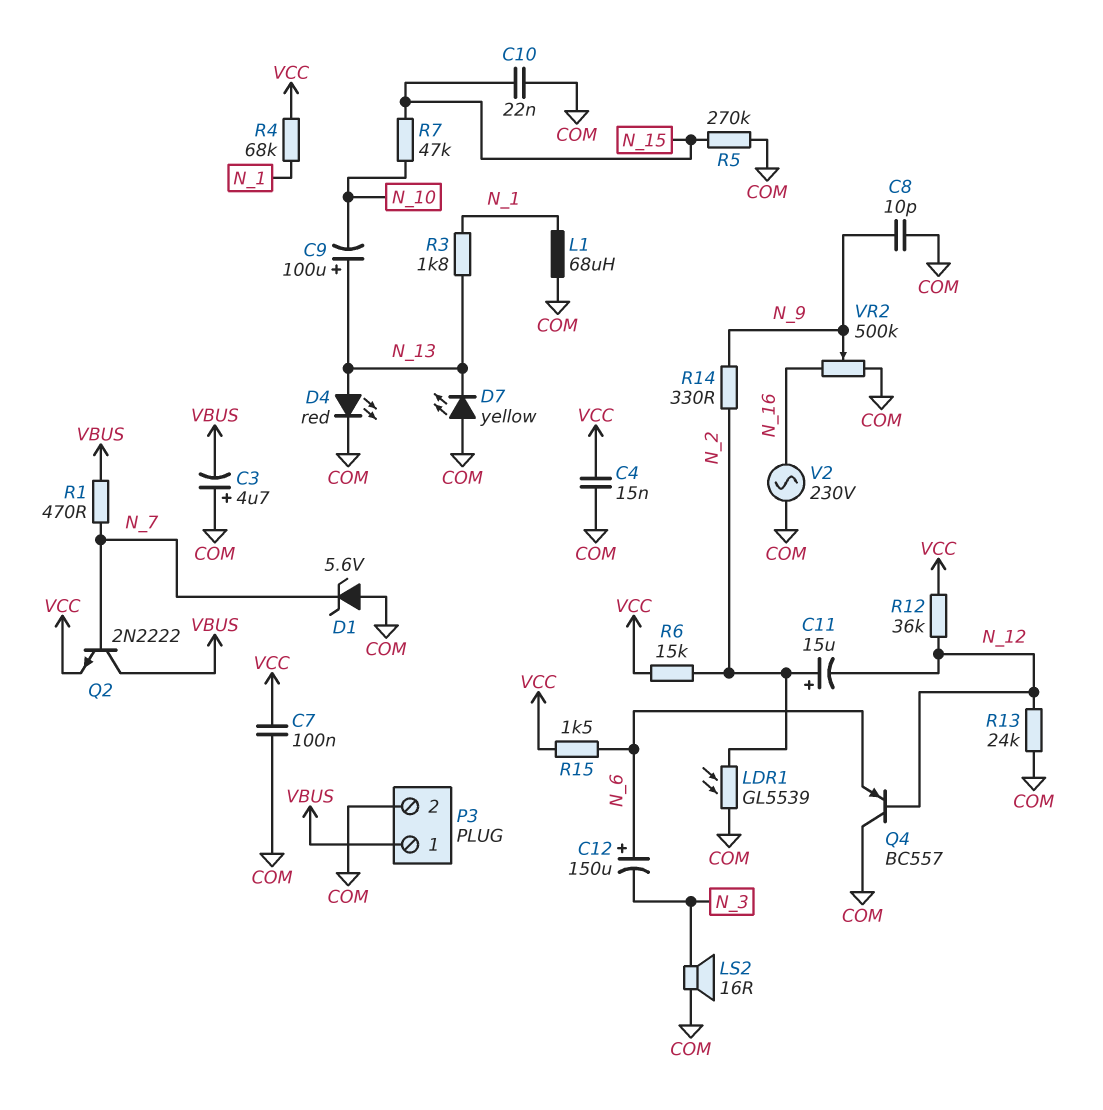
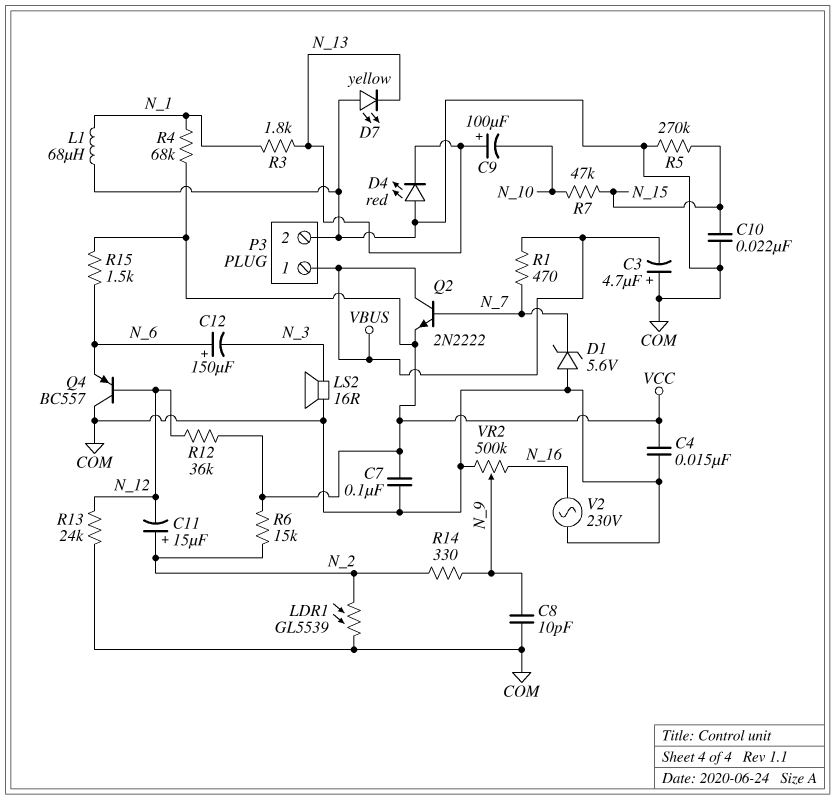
D4: LED red (A N_13, K COM) -> LED red (A COM, K N_13)

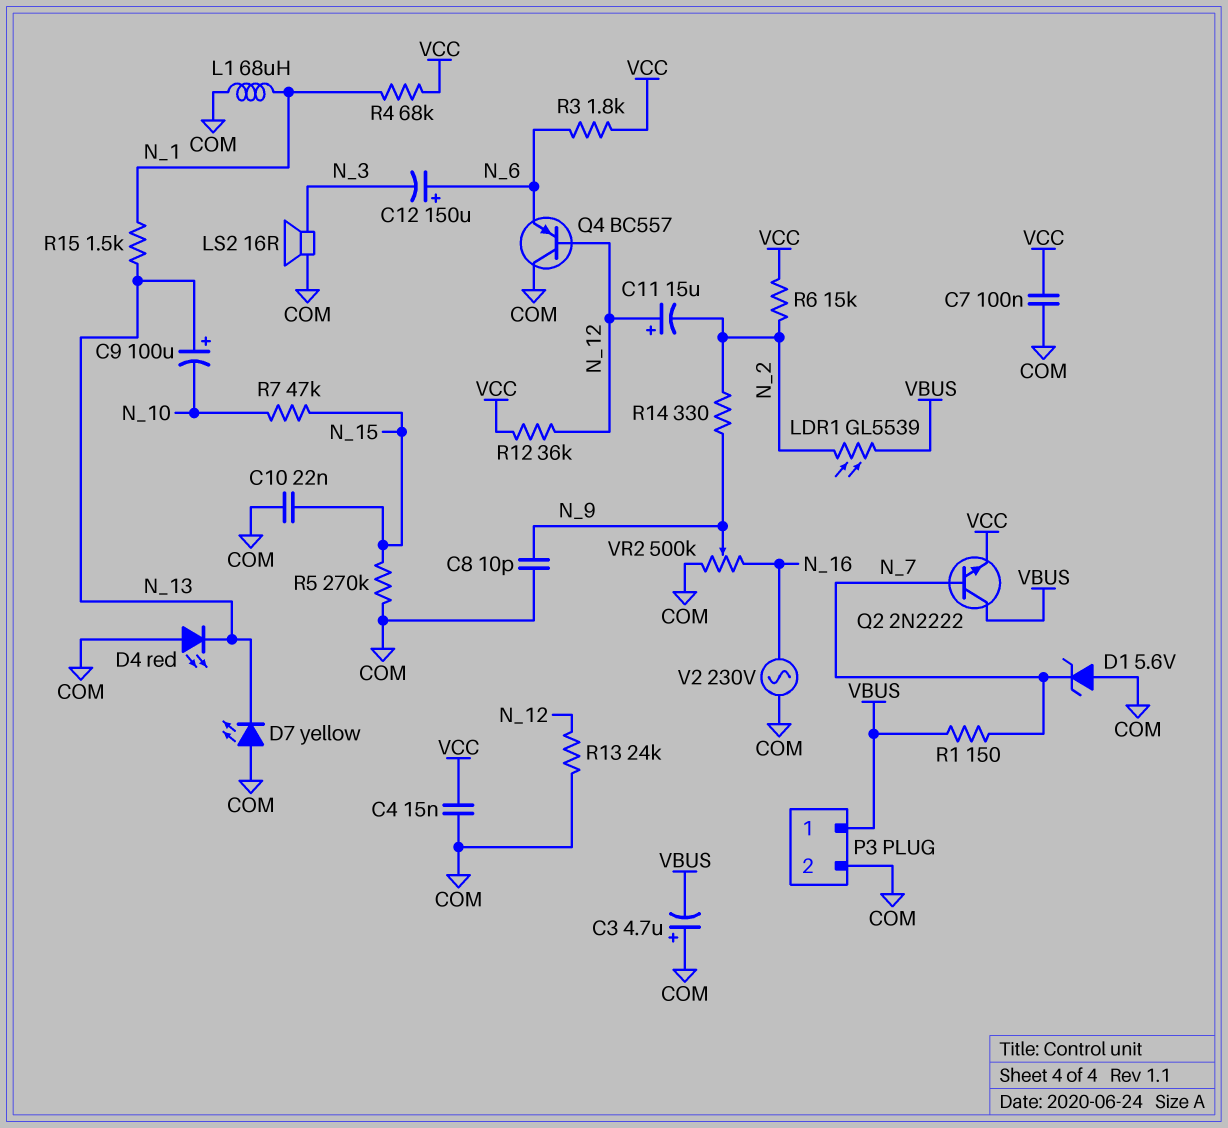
C11: 15uF (plus N_2, minus N_12) -> 15uF (plus N_12, minus N_2)
LDR1: GL5539 (COM, N_2) -> GL5539 (N_2, VBUS)
R1: 470 (N_7, VBUS) -> 150 (N_7, VBUS)
R3: 1.8k (N_1, N_13) -> 1.8k (N_6, VCC)
R15: 1.5k (N_6, VCC) -> 1.5k (N_1, N_13)

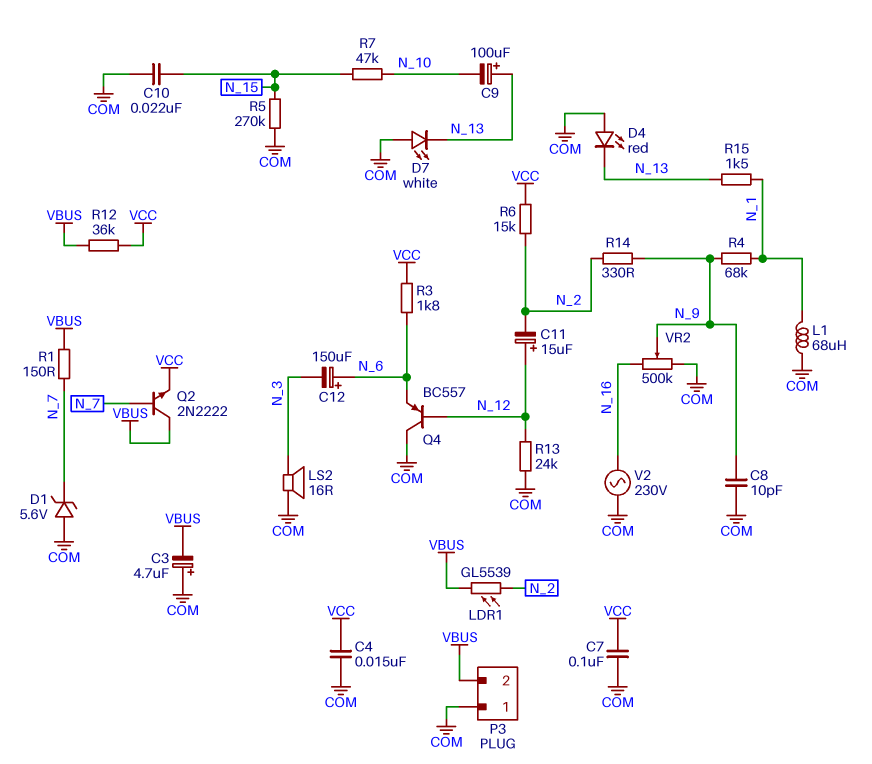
D7: LED yellow (A COM, K N_13) -> LED white (A COM, K N_13)
P3 pin 1: VBUS -> COM
P3 pin 2: COM -> VBUS
R4: 68k (N_1, VCC) -> 68k (N_1, N_9)
R12: 36k (N_12, VCC) -> 36k (VBUS, VCC)

